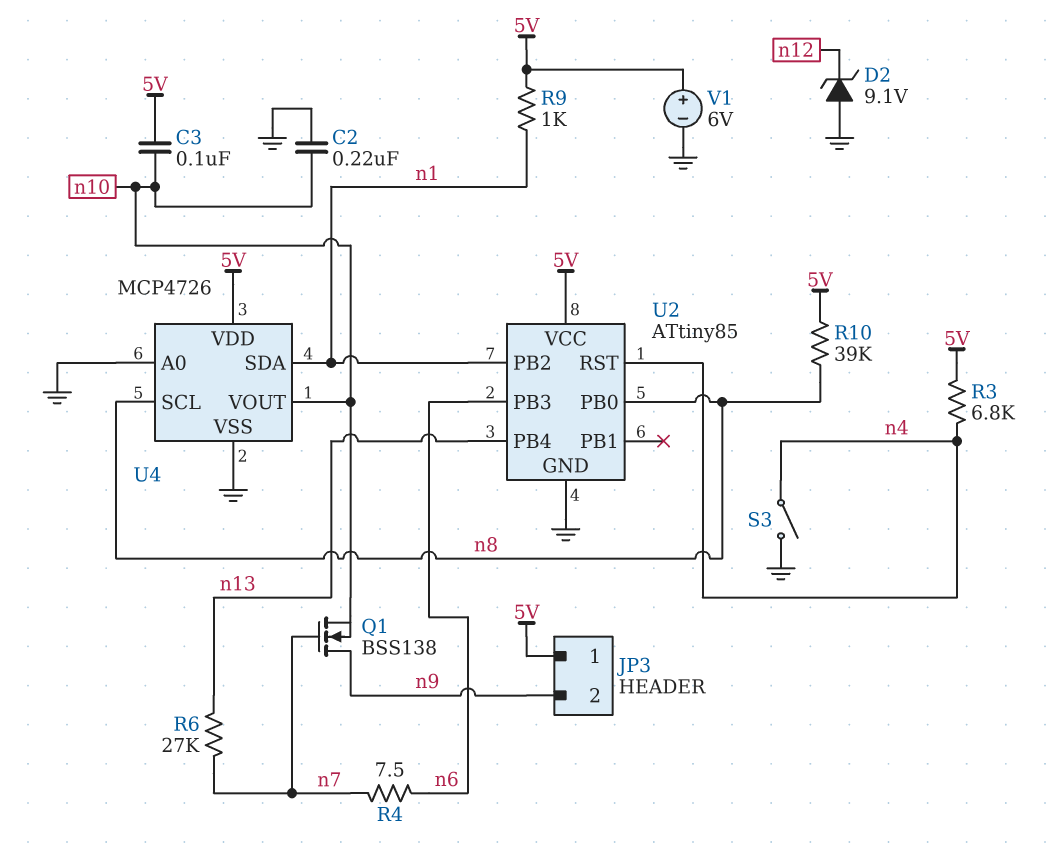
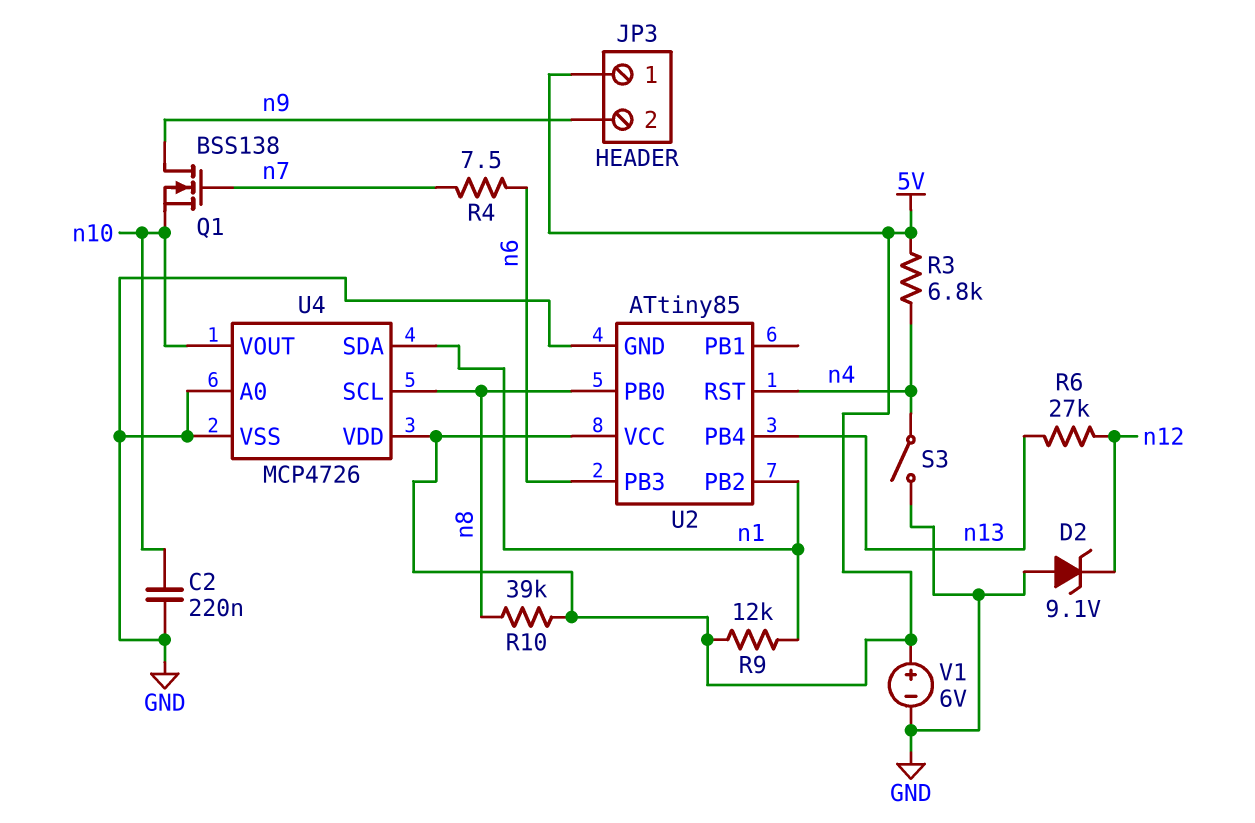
C3: 100nF (5V, n10) -> none
R6: 27k (n7, n13) -> 27k (n12, n13)
R9: 1k (5V, n1) -> 12k (5V, n1)

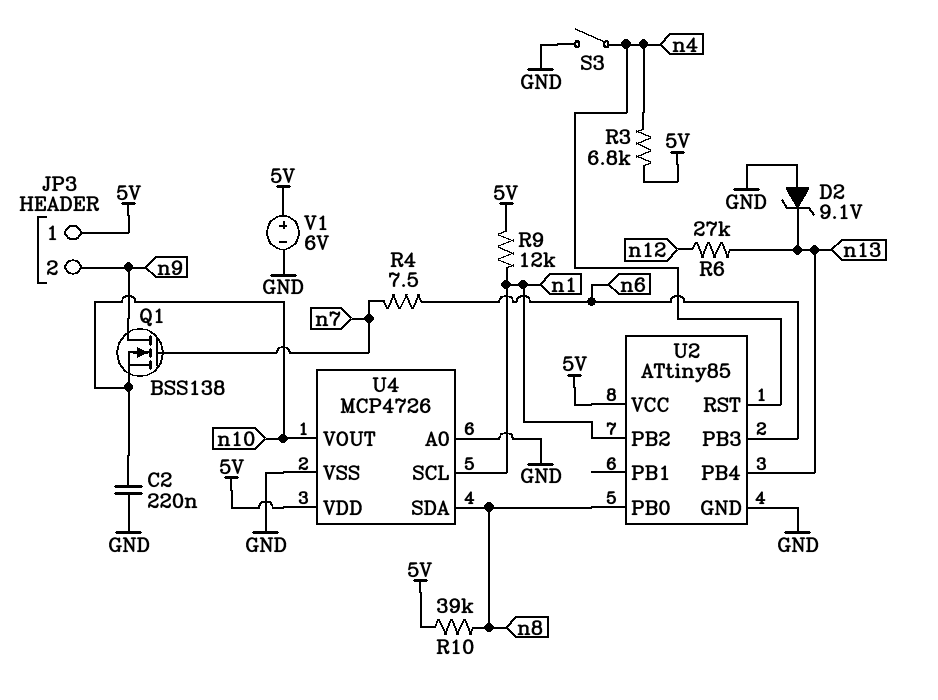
D2: zener 9.1V (A GND, K n12) -> zener 9.1V (A GND, K n13)
U4 pin SCL: n8 -> n1
U4 pin SDA: n1 -> n8

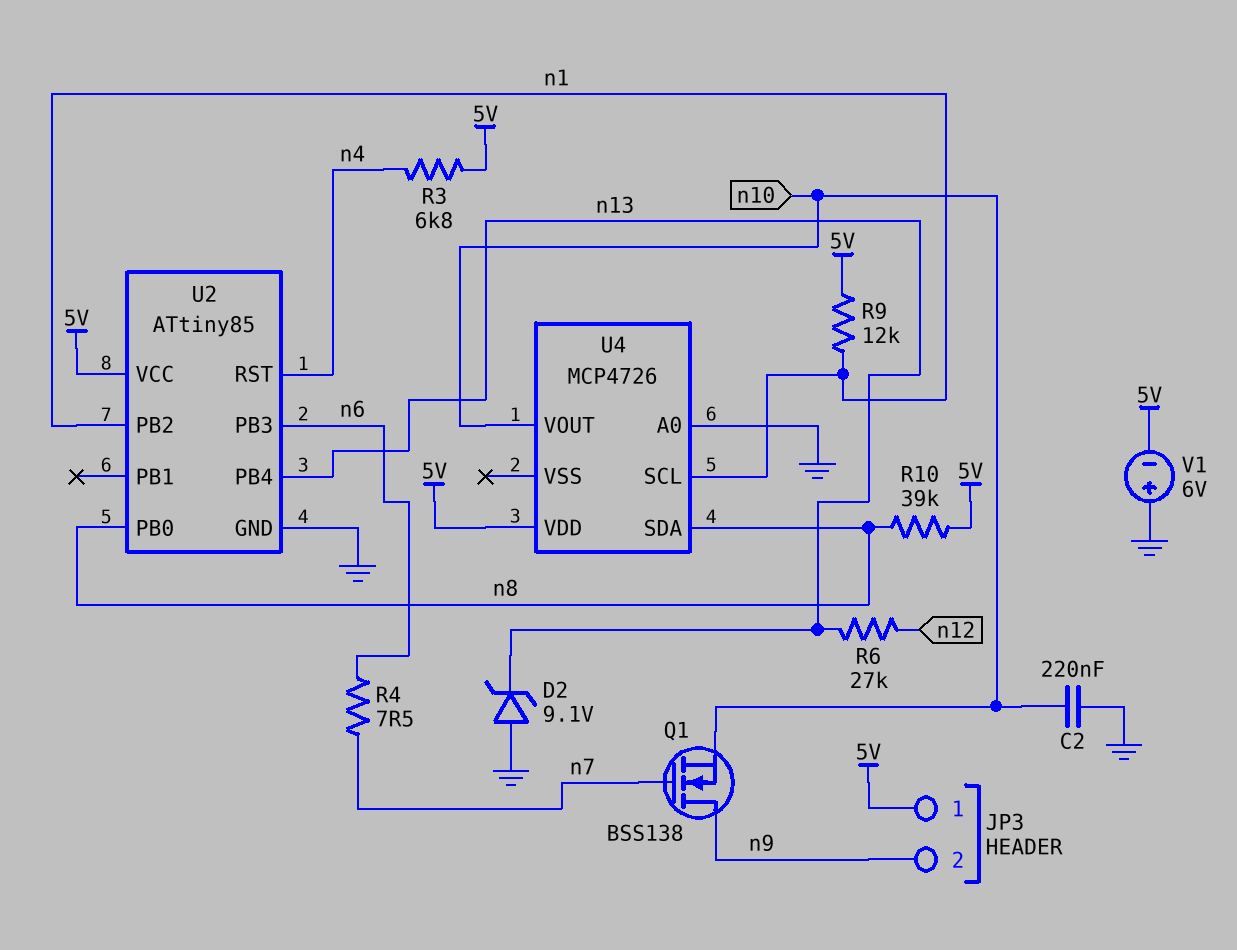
S3: switch (GND, n4) -> none
U4 pin VSS: GND -> none
V1: 6V (plus 5V, minus GND) -> 6V (plus GND, minus 5V)

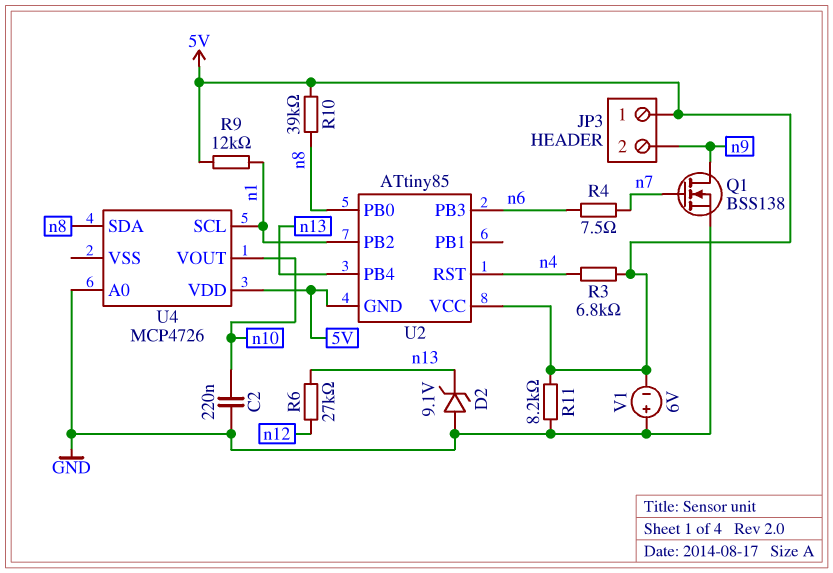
Q1: NMOS BSS138 (G n7, D n9, S n10) -> NMOS BSS138 (G n7, D n9, S GND)
R11: none -> 8.2k (5V, GND)
U2 pin GND: GND -> 5V

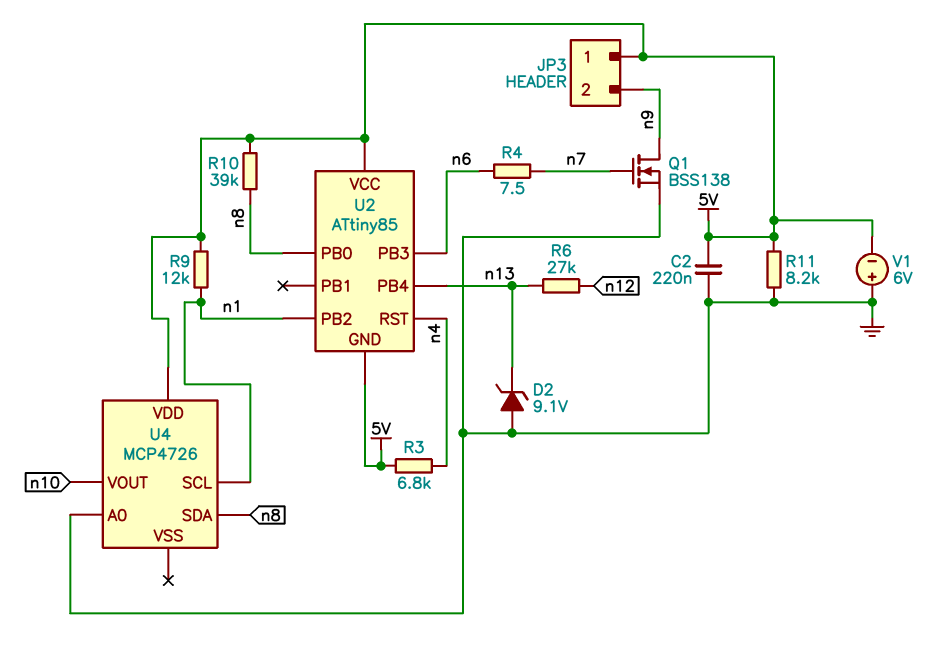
C2: 220nF (GND, n10) -> 220nF (5V, GND)

